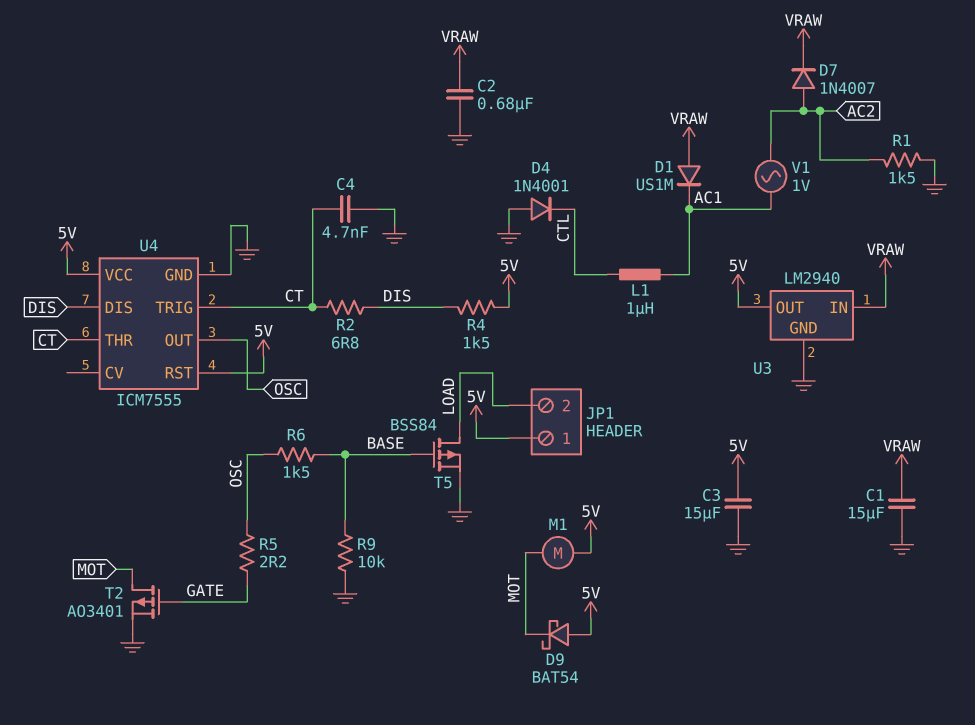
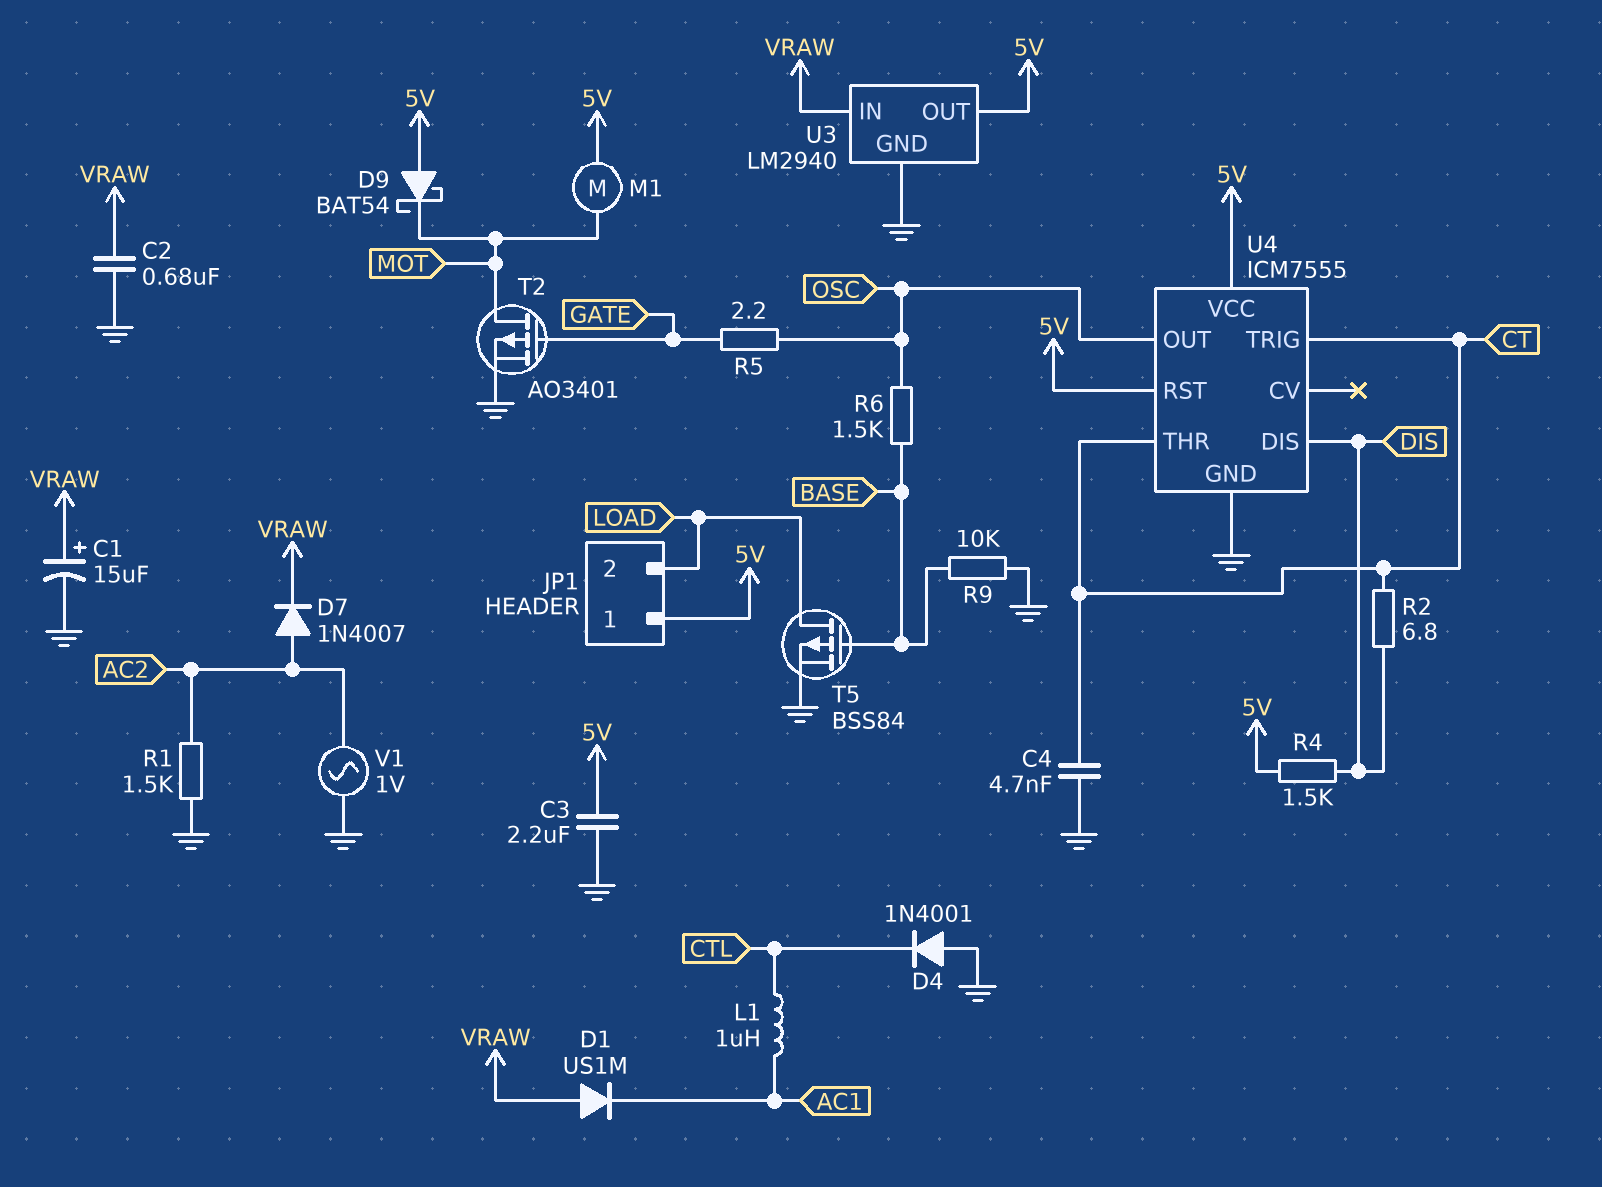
C1: 15uF (GND, VRAW) -> 15uF (plus VRAW, minus GND)
C3: 15uF (5V, GND) -> 2.2uF (5V, GND)
V1: AC 1V (AC1, AC2) -> AC 1V (AC2, GND)

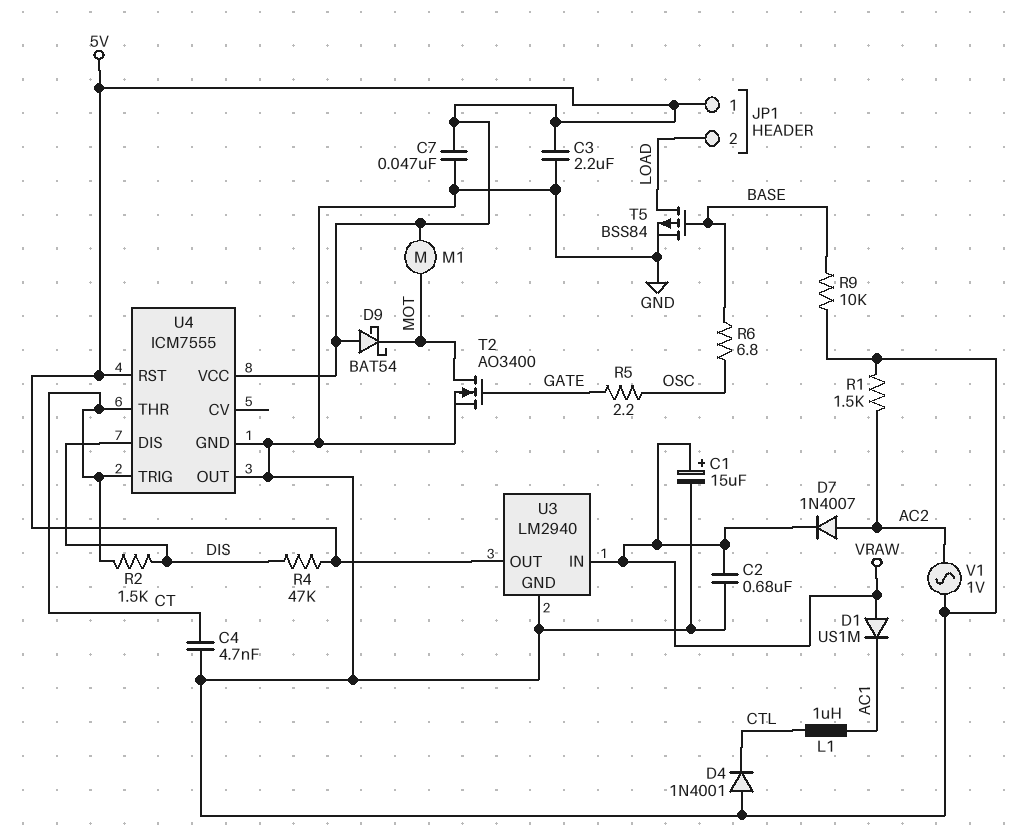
C7: none -> 47nF (5V, GND)
R2: 6.8 (CT, DIS) -> 1.5k (CT, DIS)
R4: 1.5k (5V, DIS) -> 47k (5V, DIS)
R6: 1.5k (BASE, OSC) -> 6.8 (BASE, OSC)
T2: PMOS AO3401 (G GATE, D MOT, S GND) -> NMOS AO3400 (G GATE, D MOT, S GND)
U4 pin OUT: OSC -> GND

